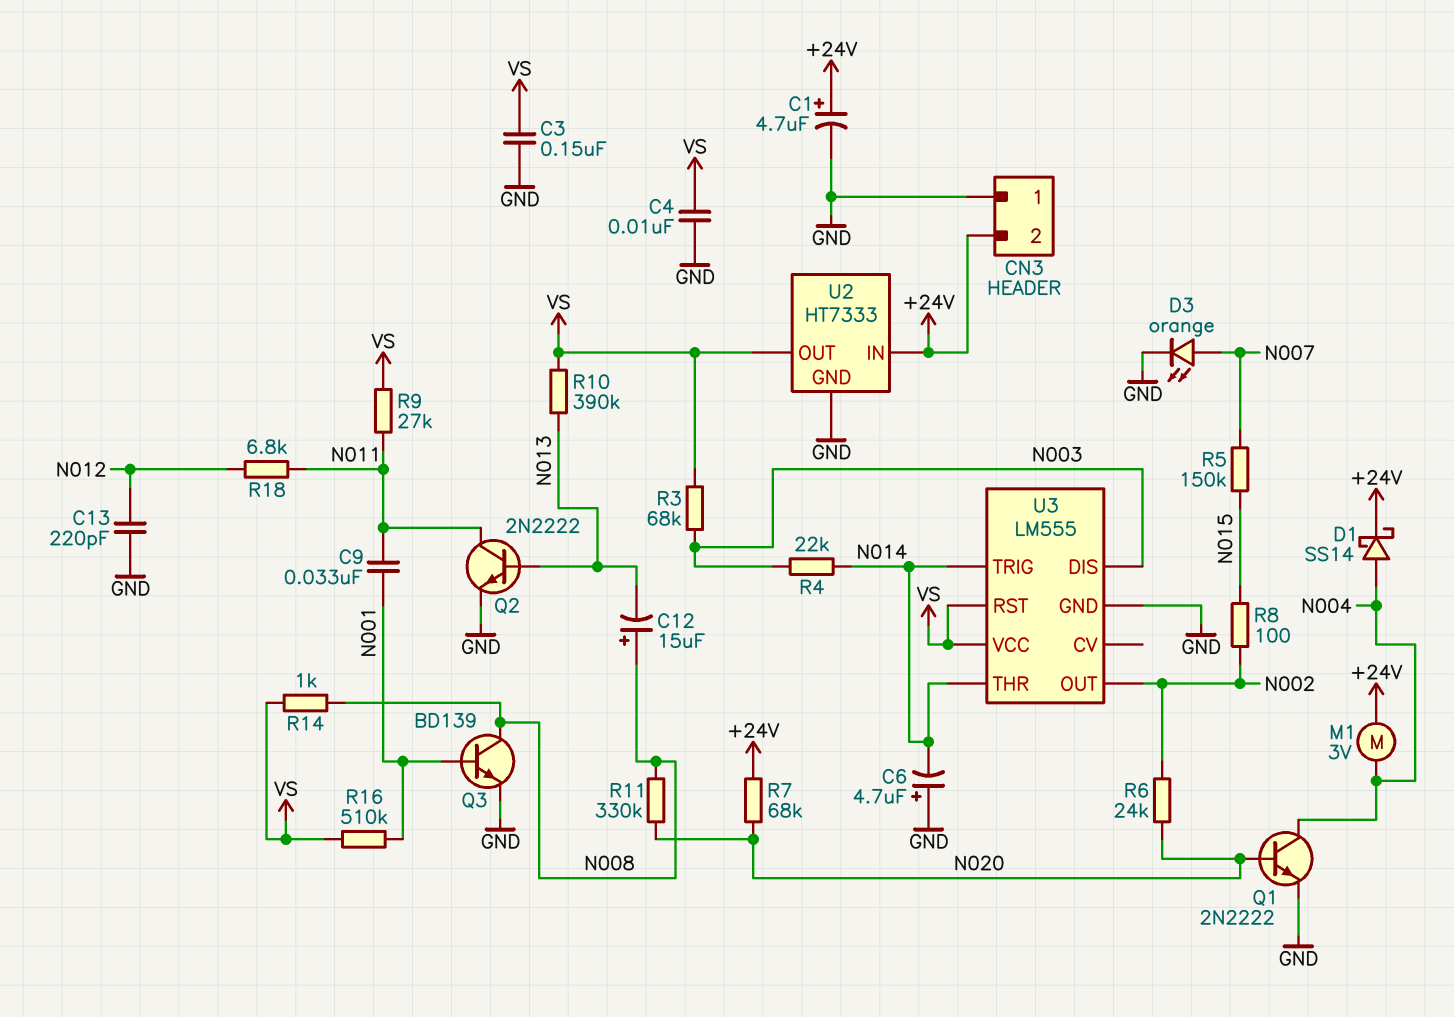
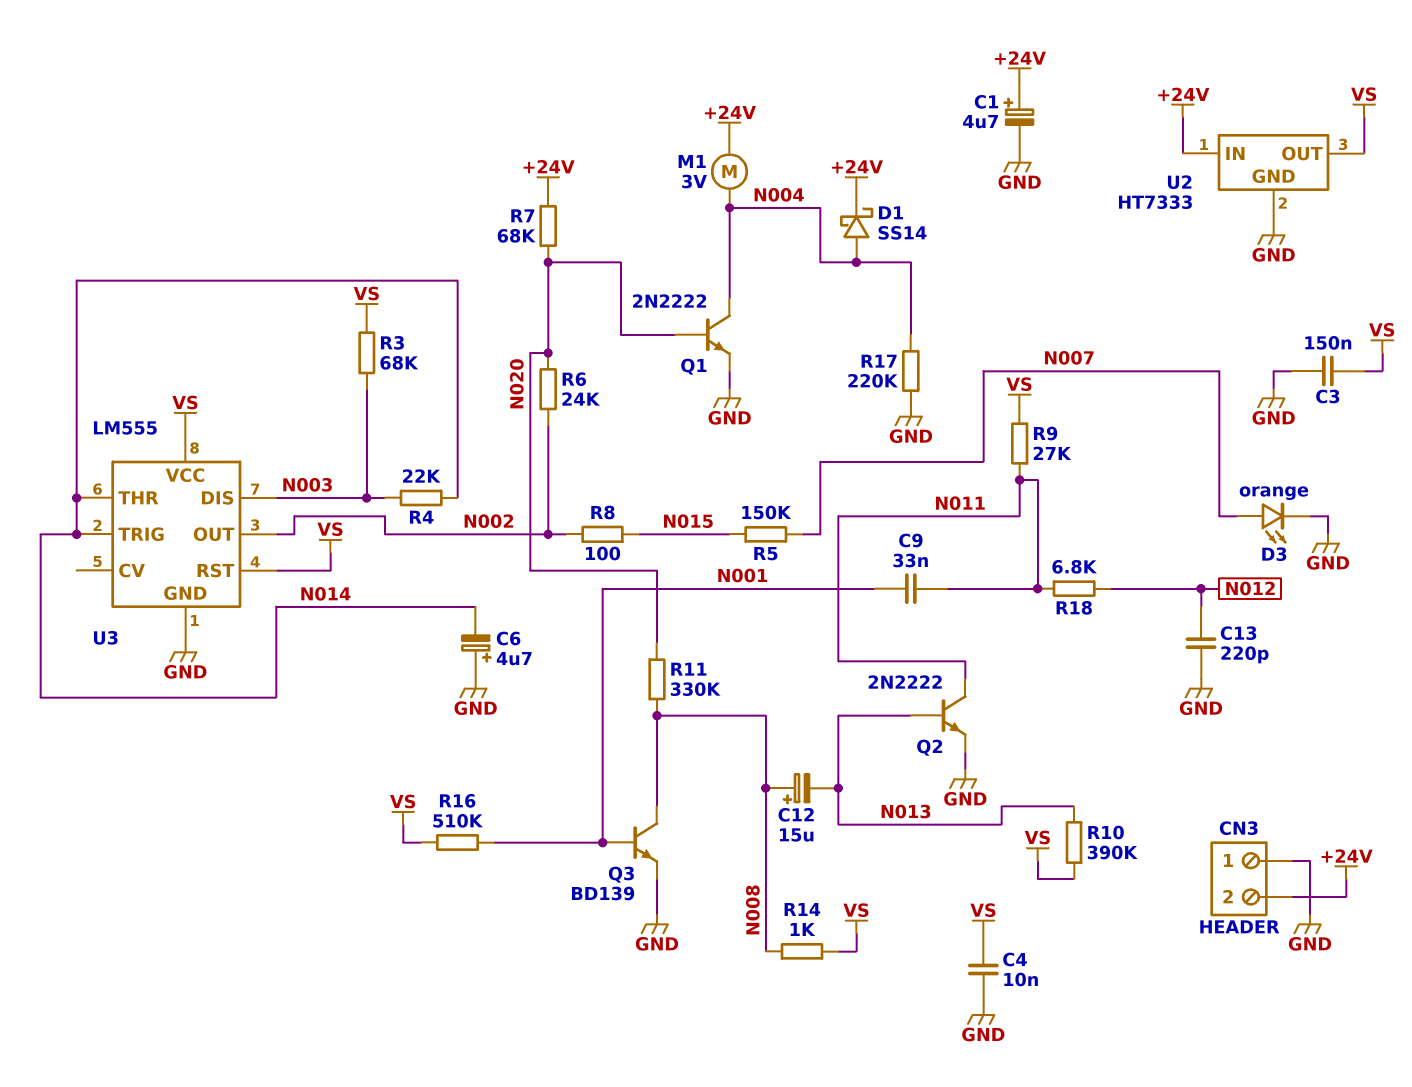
R17: none -> 220k (GND, N004)

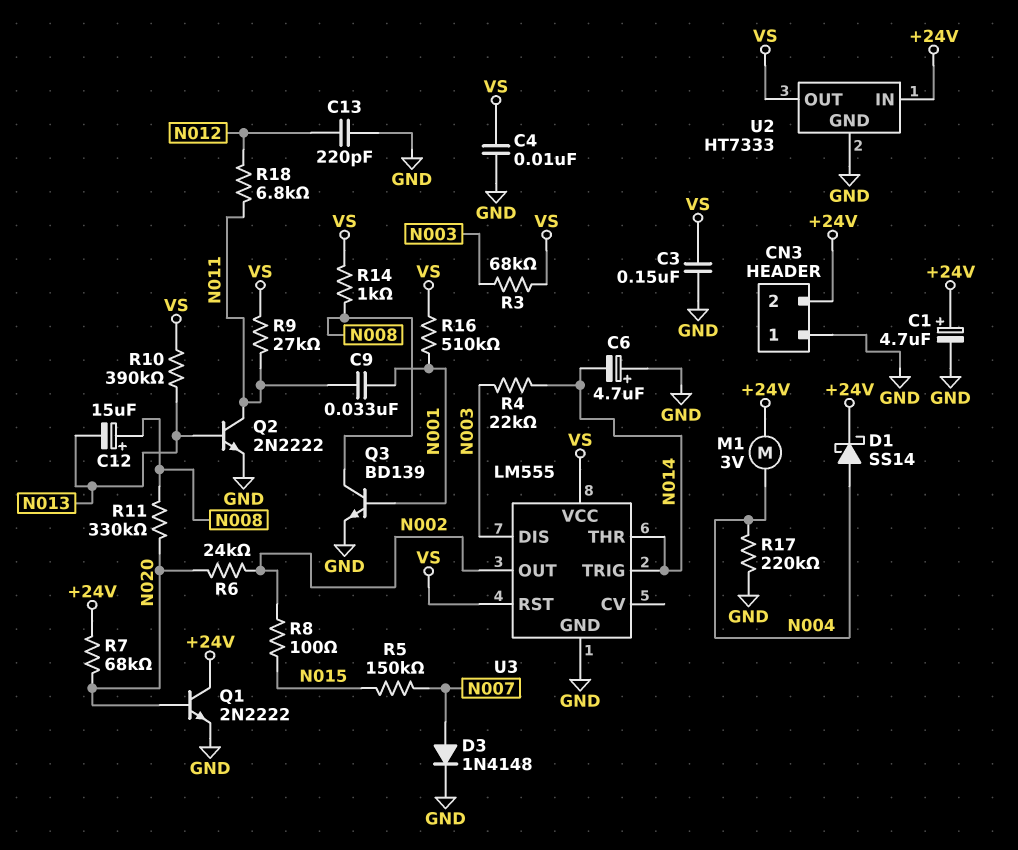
D3: LED orange (A N007, K GND) -> diode 1N4148 (A N007, K GND)
Q1: NPN 2N2222 (B N020, C N004, E GND) -> NPN 2N2222 (B N020, C +24V, E GND)

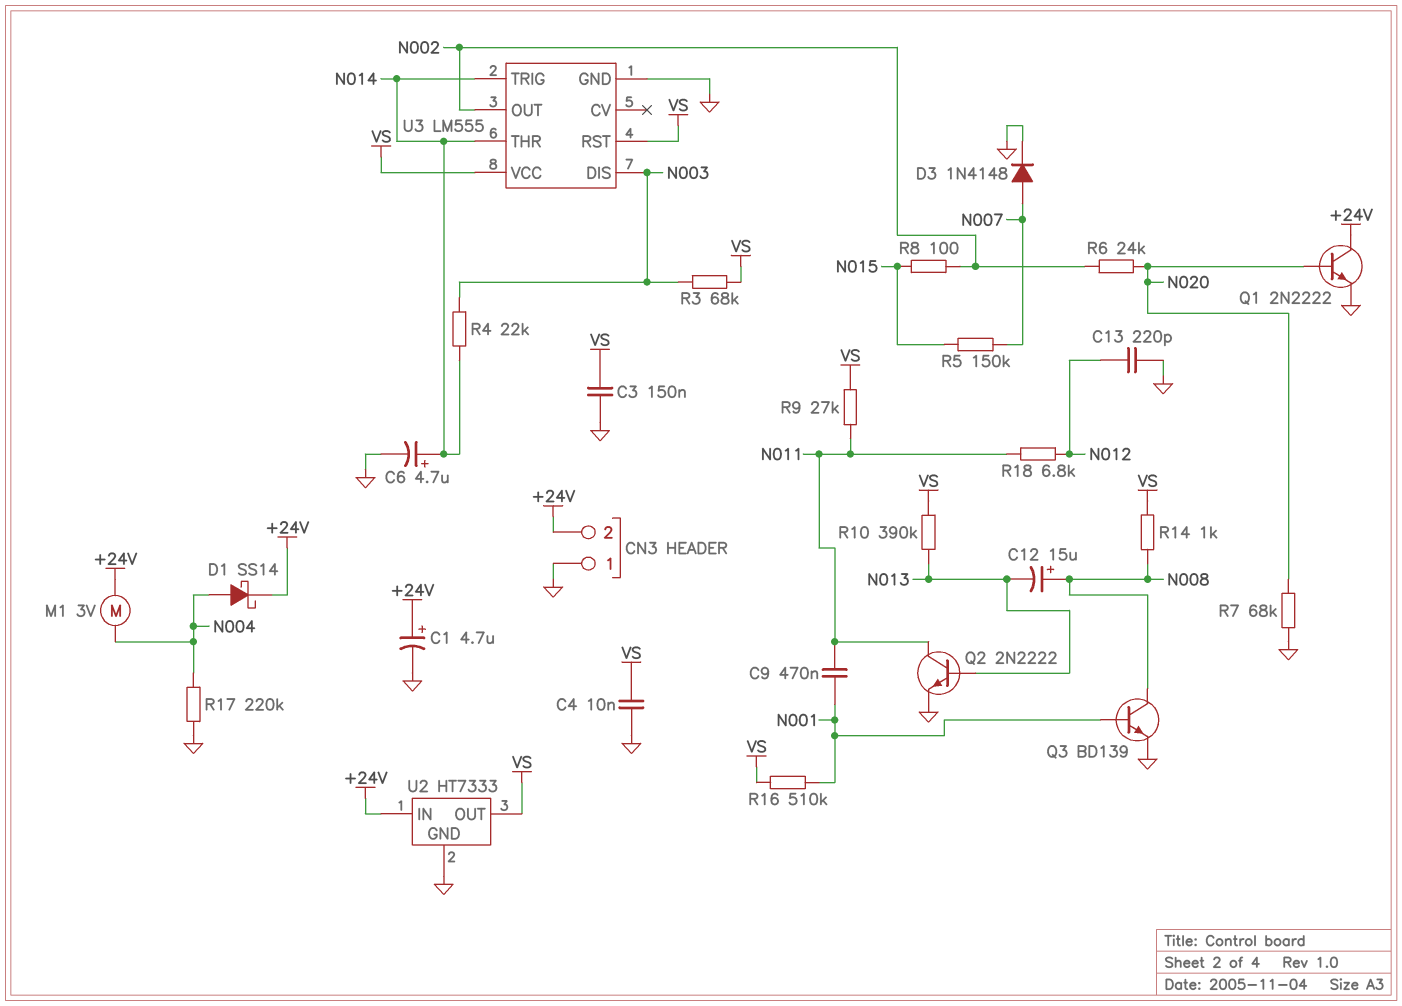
C6: 4.7uF (plus GND, minus N014) -> 4.7uF (plus N014, minus GND)
C9: 33nF (N001, N011) -> 470nF (N001, N011)
R7: 68k (+24V, N020) -> 68k (GND, N020)
R11: 330k (N008, N020) -> none

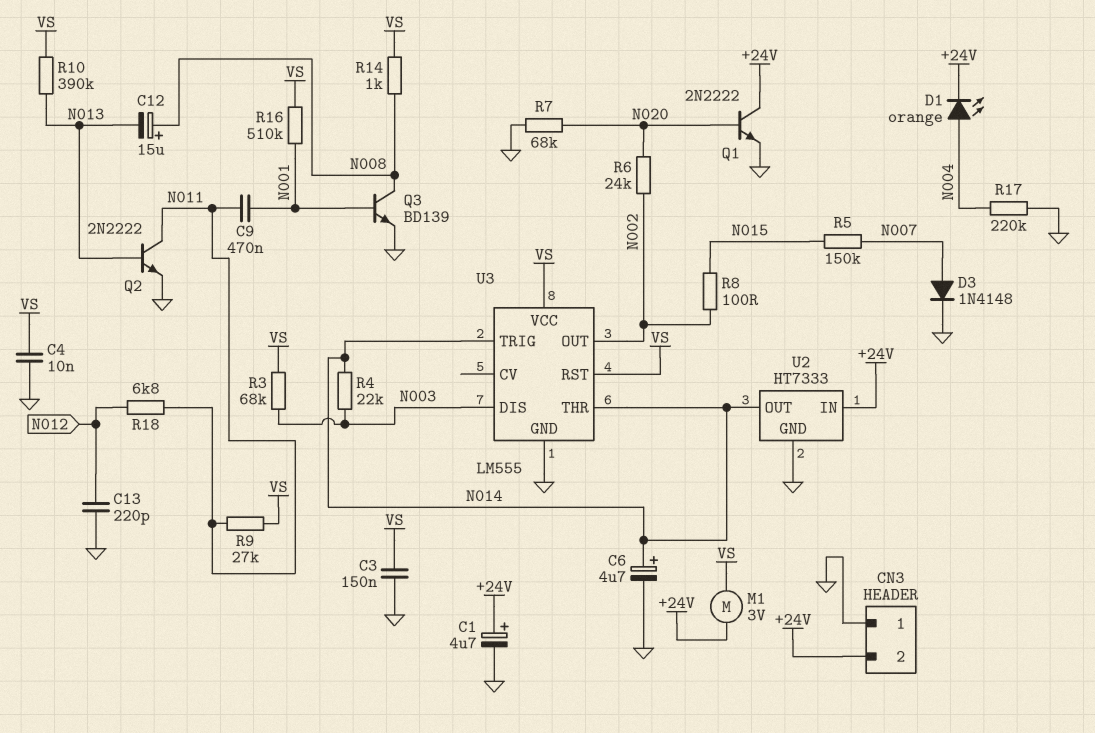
D1: schottky SS14 (A N004, K +24V) -> LED orange (A N004, K +24V)
M1: motor 3V (+24V, N004) -> motor 3V (+24V, VS)
U2 pin OUT: VS -> N014

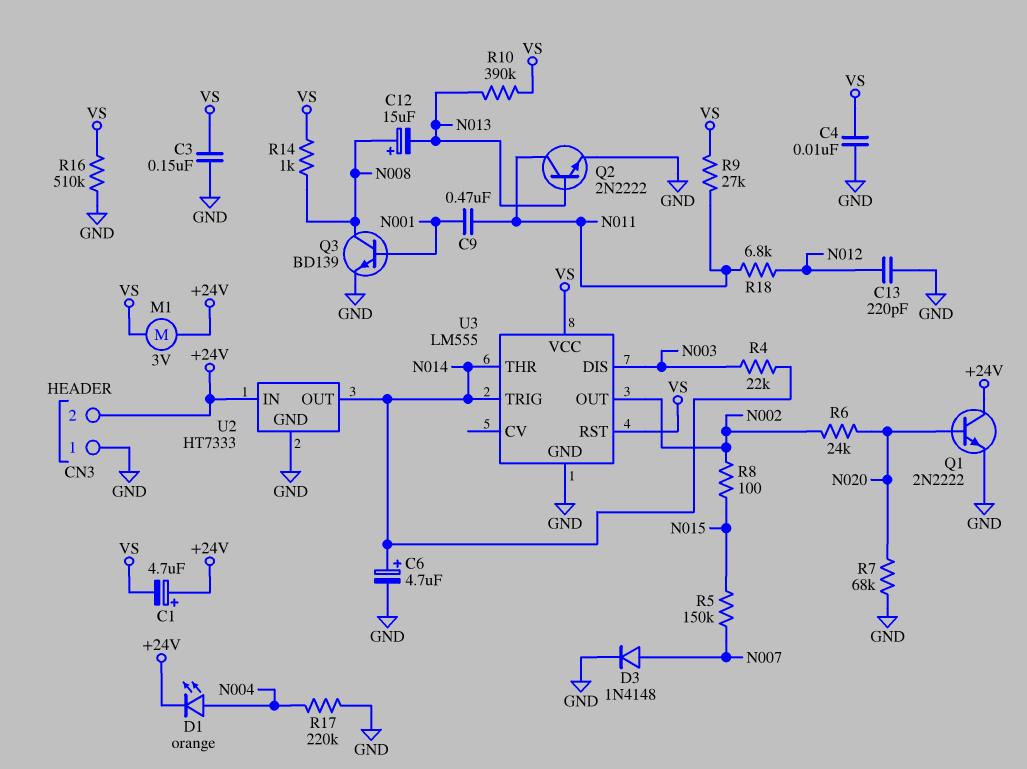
C1: 4.7uF (plus +24V, minus GND) -> 4.7uF (plus +24V, minus VS)
R3: 68k (N003, VS) -> none
R16: 510k (N001, VS) -> 510k (GND, VS)

